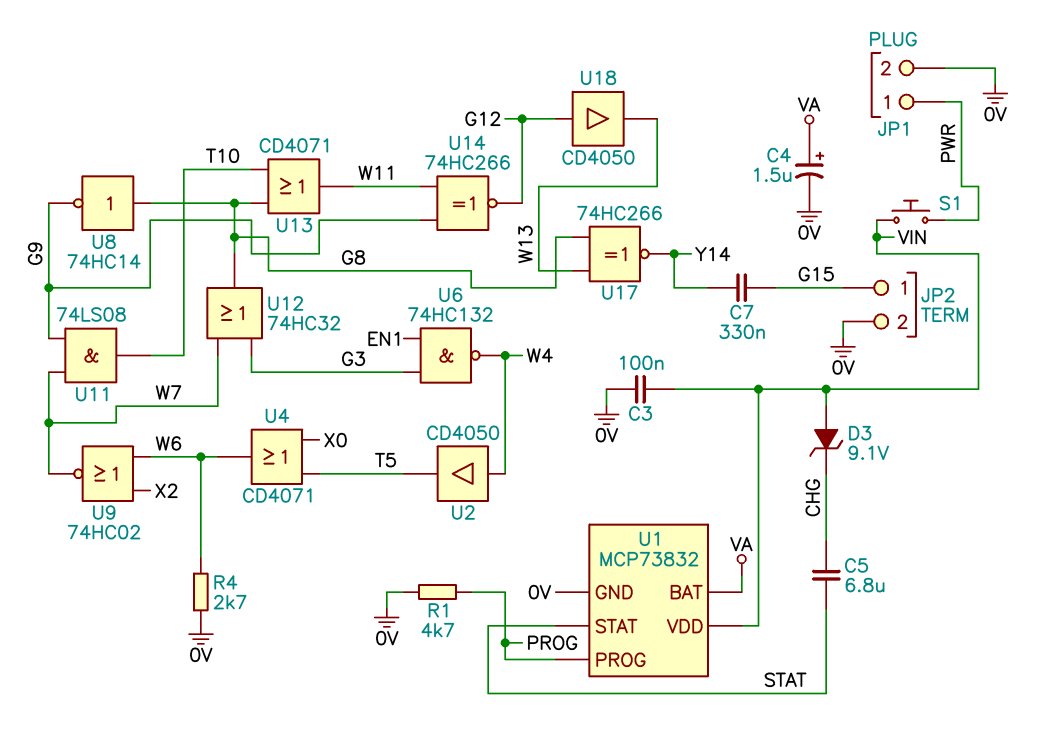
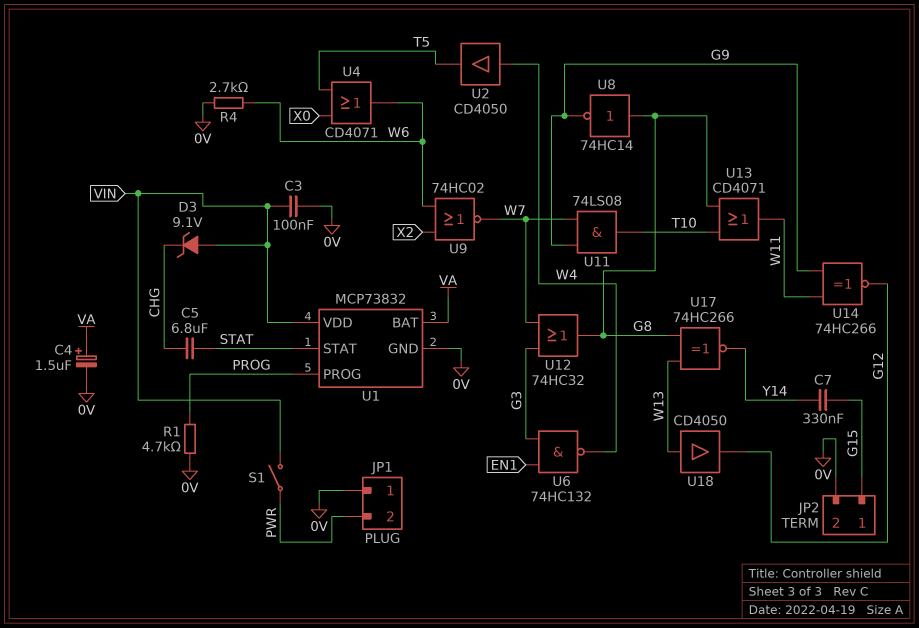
JP1 pin 1: PWR -> 0V
JP1 pin 2: 0V -> PWR
S1: button (PWR, VIN) -> switch (PWR, VIN)
U18: buffer CD4050 (in G12, out W13) -> buffer CD4050 (in W13, out G12)

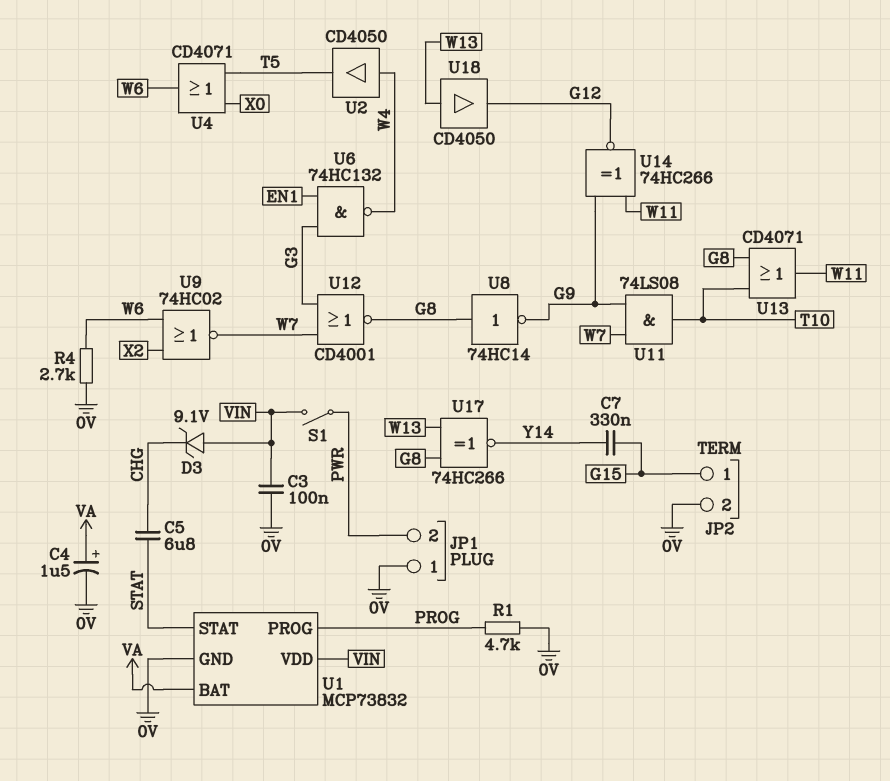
U12: OR 74HC32 (in G3, in W7, out G8) -> NOR CD4001 (in G3, in W7, out G8)

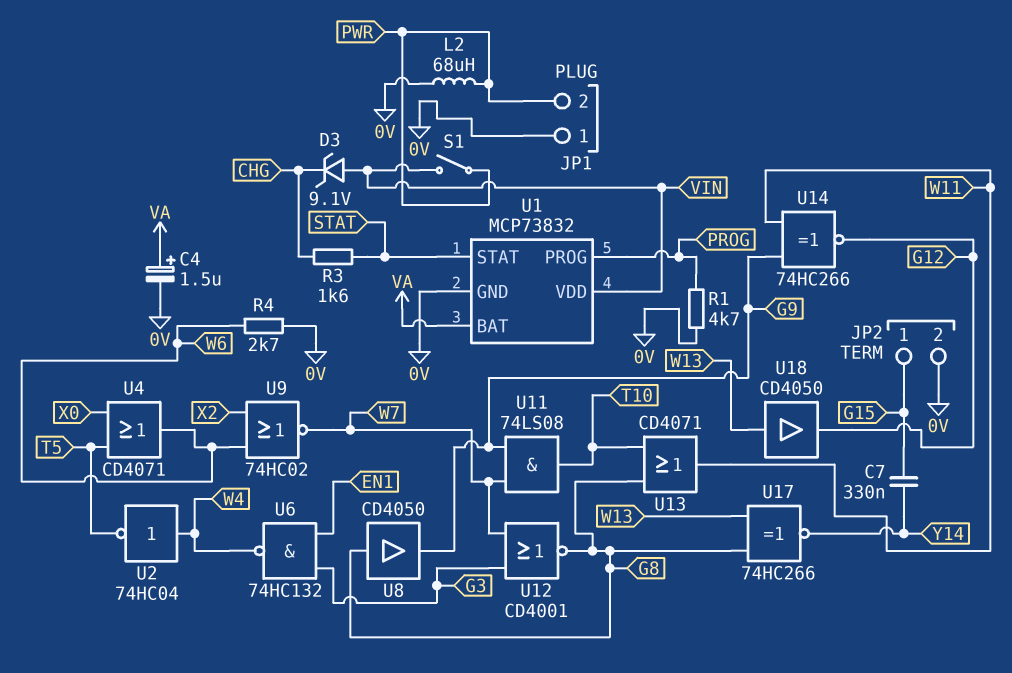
C3: 100nF (0V, VIN) -> none
C5: 6.8uF (CHG, STAT) -> none
L2: none -> 68uH (0V, PWR)
R3: none -> 1.6k (CHG, STAT)
U2: buffer CD4050 (in W4, out T5) -> NOT 74HC04 (in W4, out T5)
U8: NOT 74HC14 (in G8, out G9) -> buffer CD4050 (in G8, out G9)

